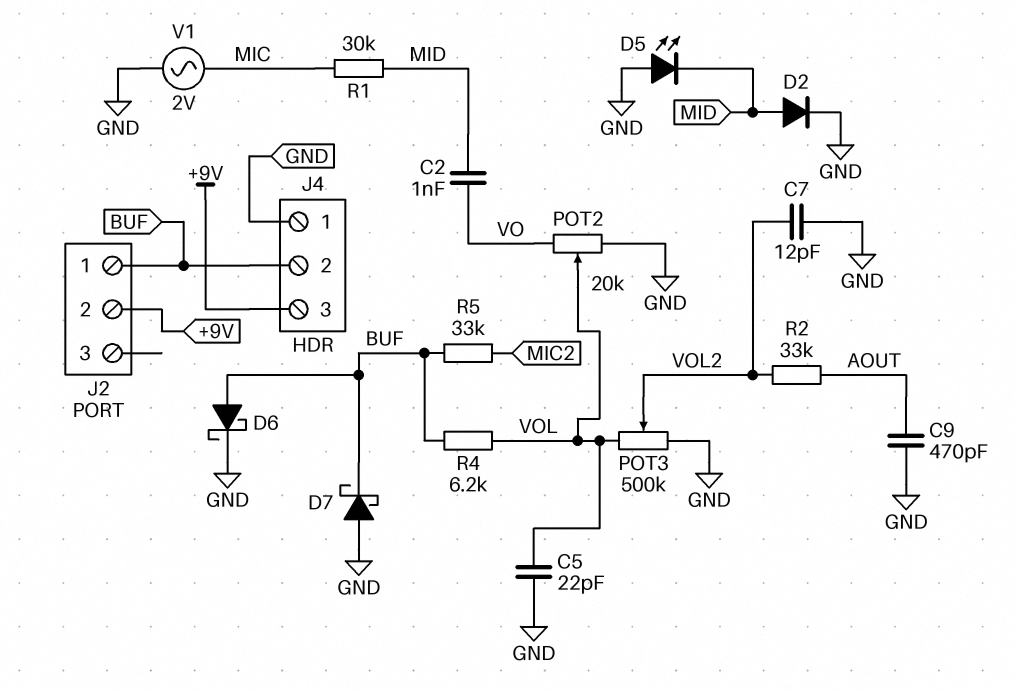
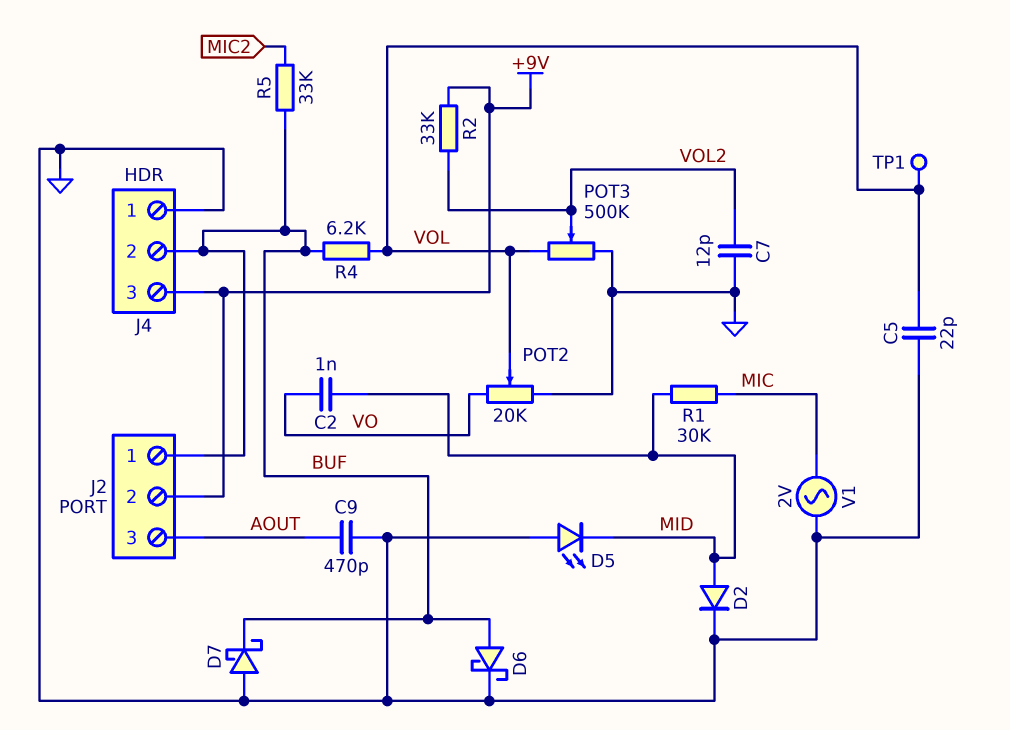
J2 pin 3: none -> AOUT
R2: 33k (AOUT, VOL2) -> 33k (+9V, VOL2)
TP1: none -> test point (VOL)

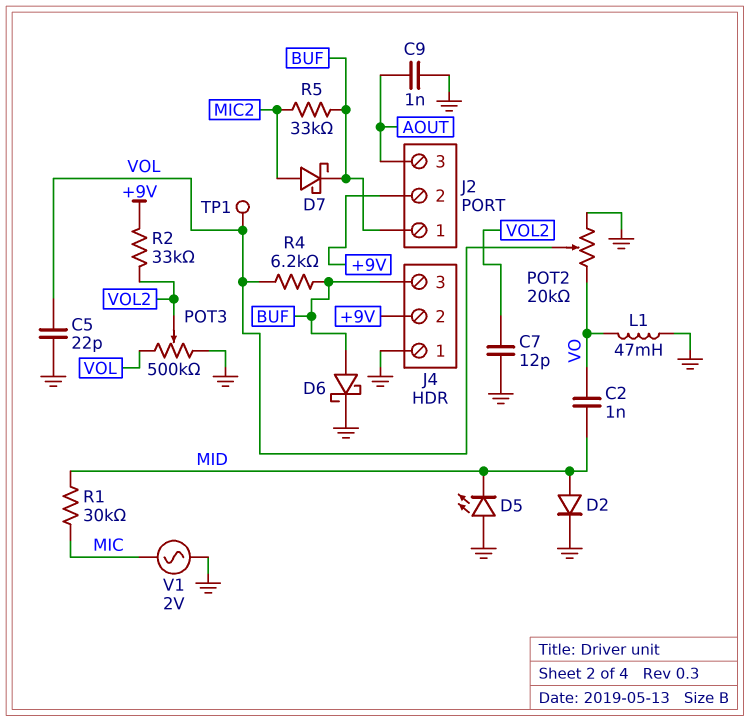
C9: 470pF (AOUT, GND) -> 1nF (AOUT, GND)
D7: schottky (A GND, K BUF) -> schottky (A MIC2, K BUF)
J4 pin 2: BUF -> +9V
J4 pin 3: +9V -> BUF
L1: none -> 47mH (GND, VO)

